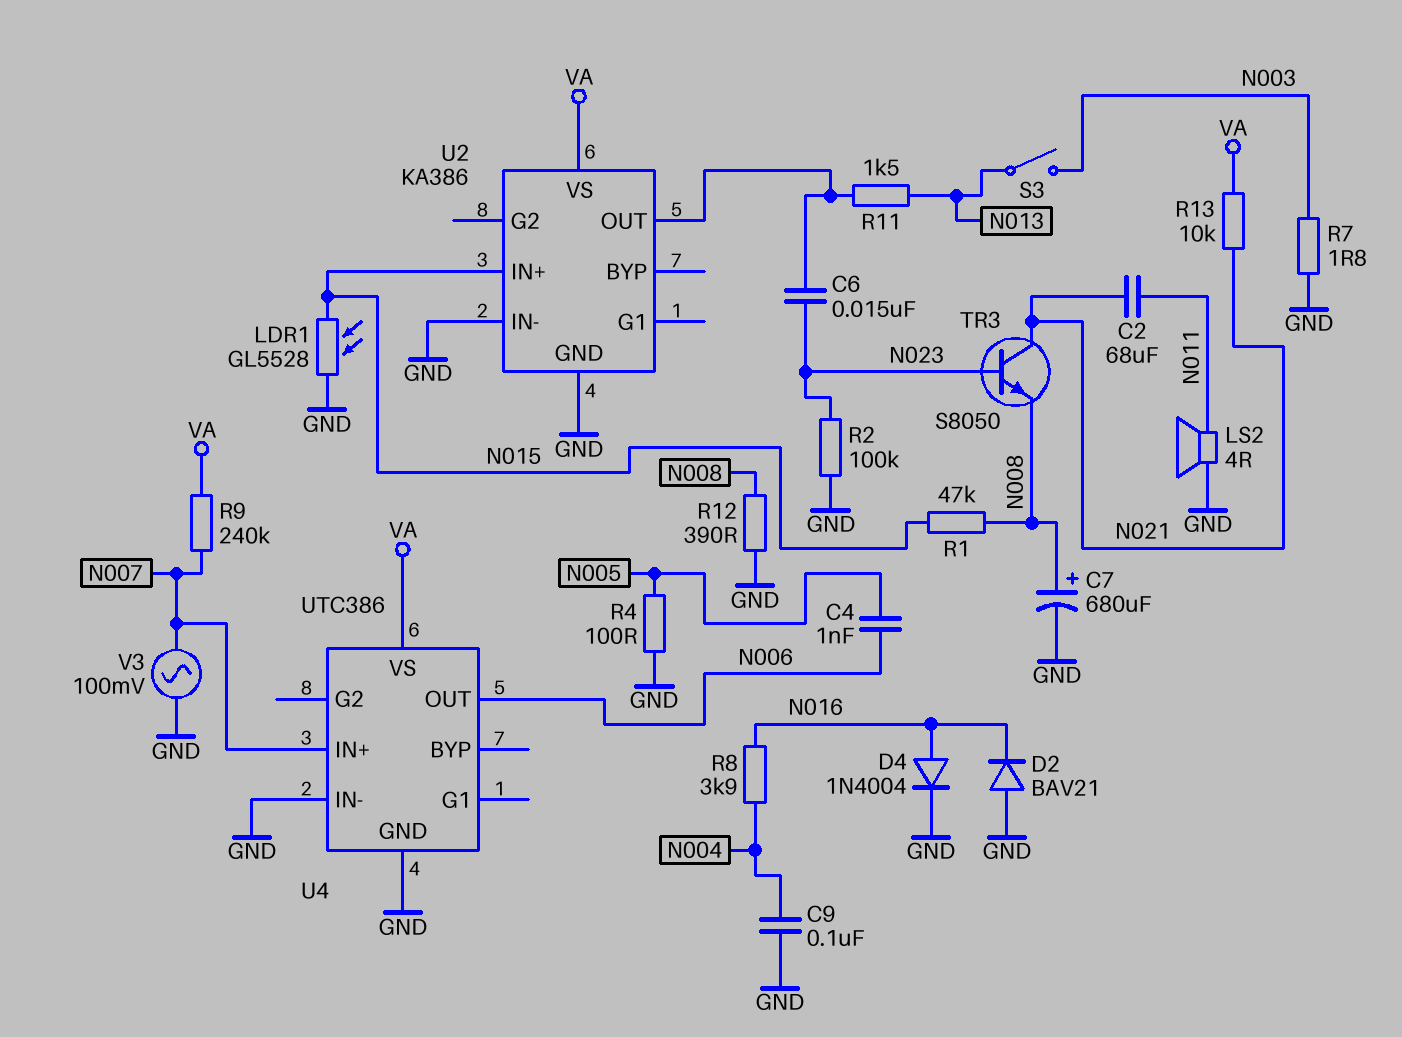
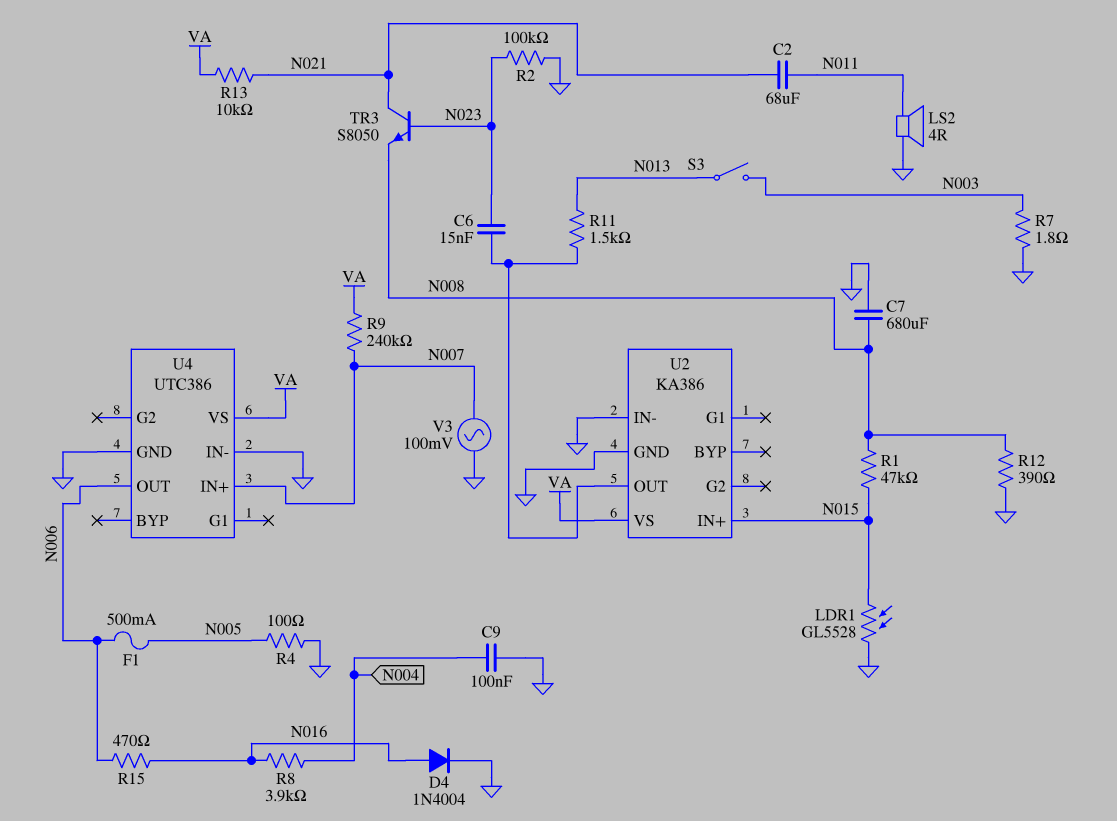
C4: 1nF (N005, N006) -> none
C7: 680uF (plus N008, minus GND) -> 680uF (GND, N008)
D2: diode BAV21 (A GND, K N016) -> none
F1: none -> 500mA (N005, N006)
R15: none -> 470 (N006, N016)

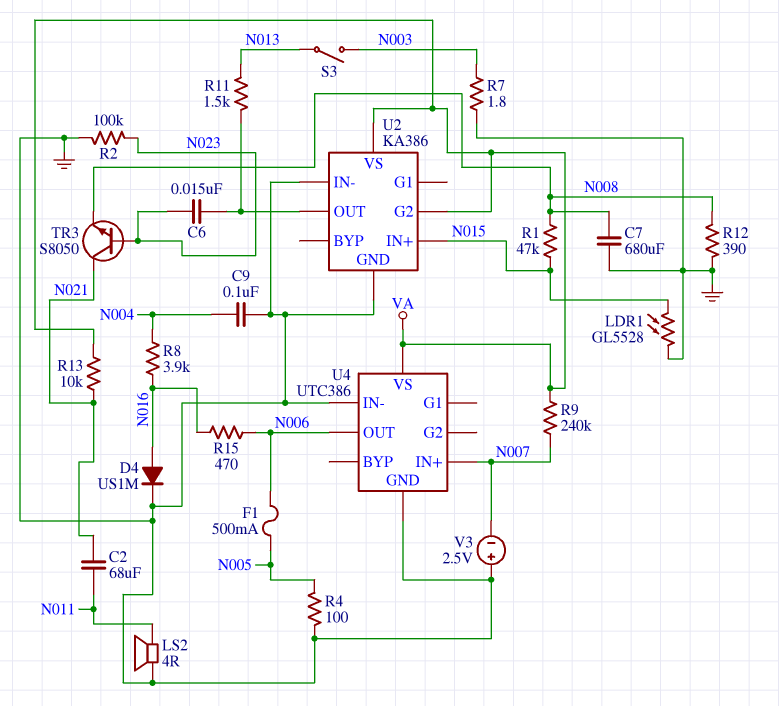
D4: diode 1N4004 (A N016, K GND) -> diode US1M (A N016, K GND)
U2 pin G2: none -> VA
V3: AC 100mV (GND, N007) -> 2.5V (plus GND, minus N007)

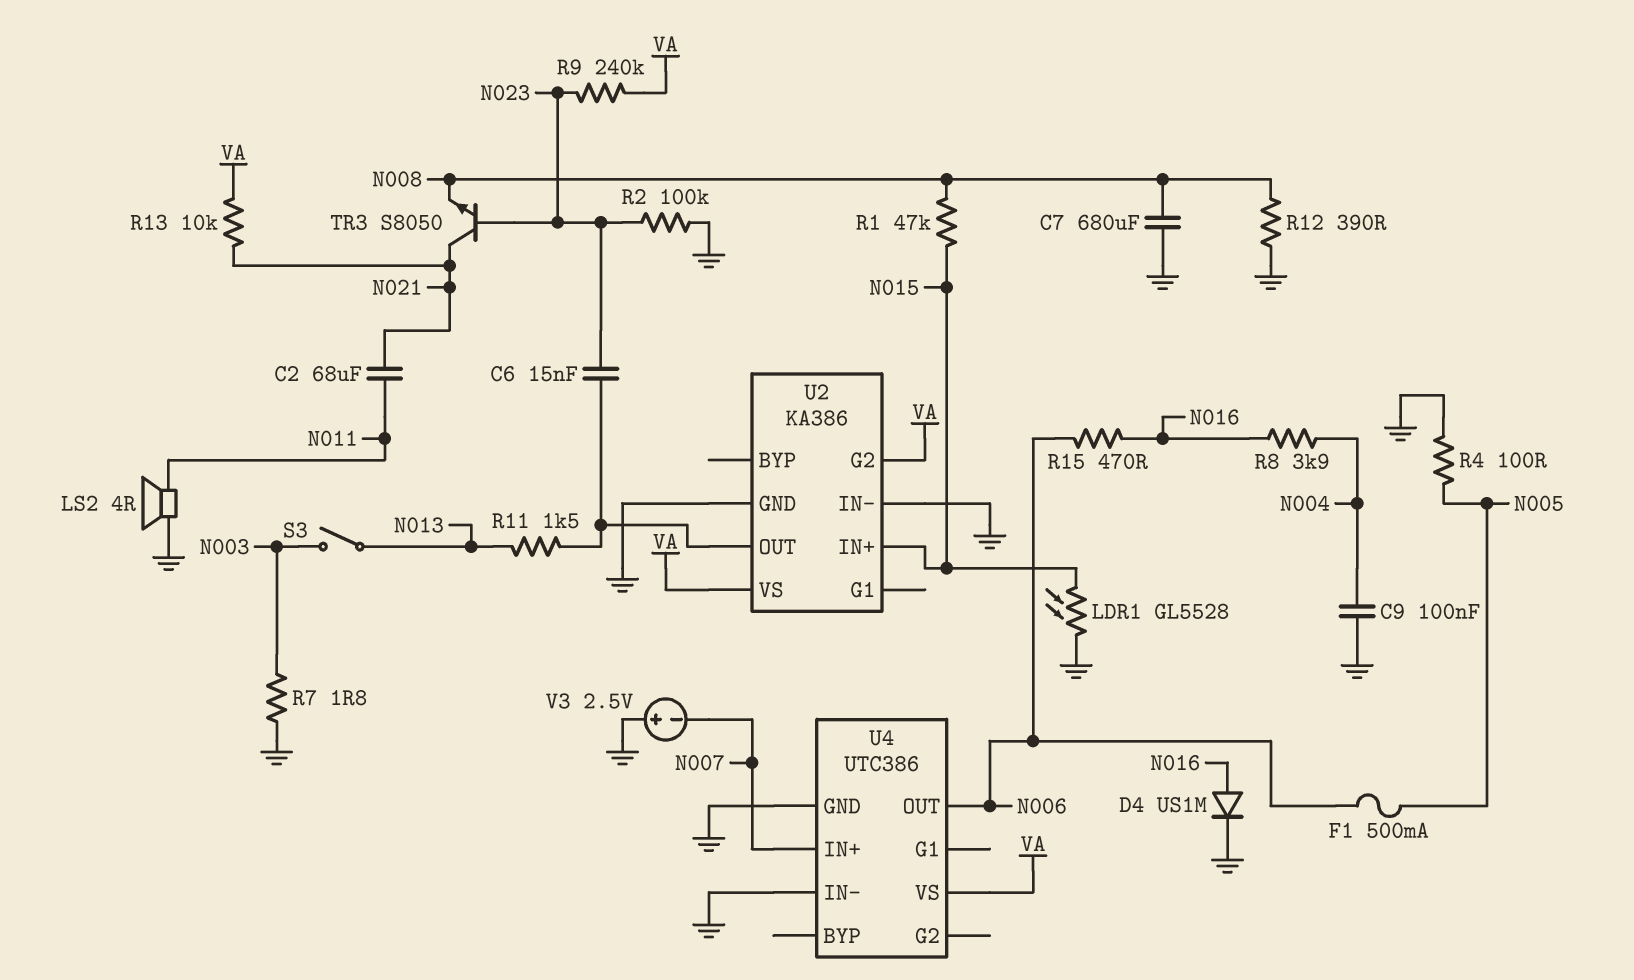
R9: 240k (N007, VA) -> 240k (N023, VA)

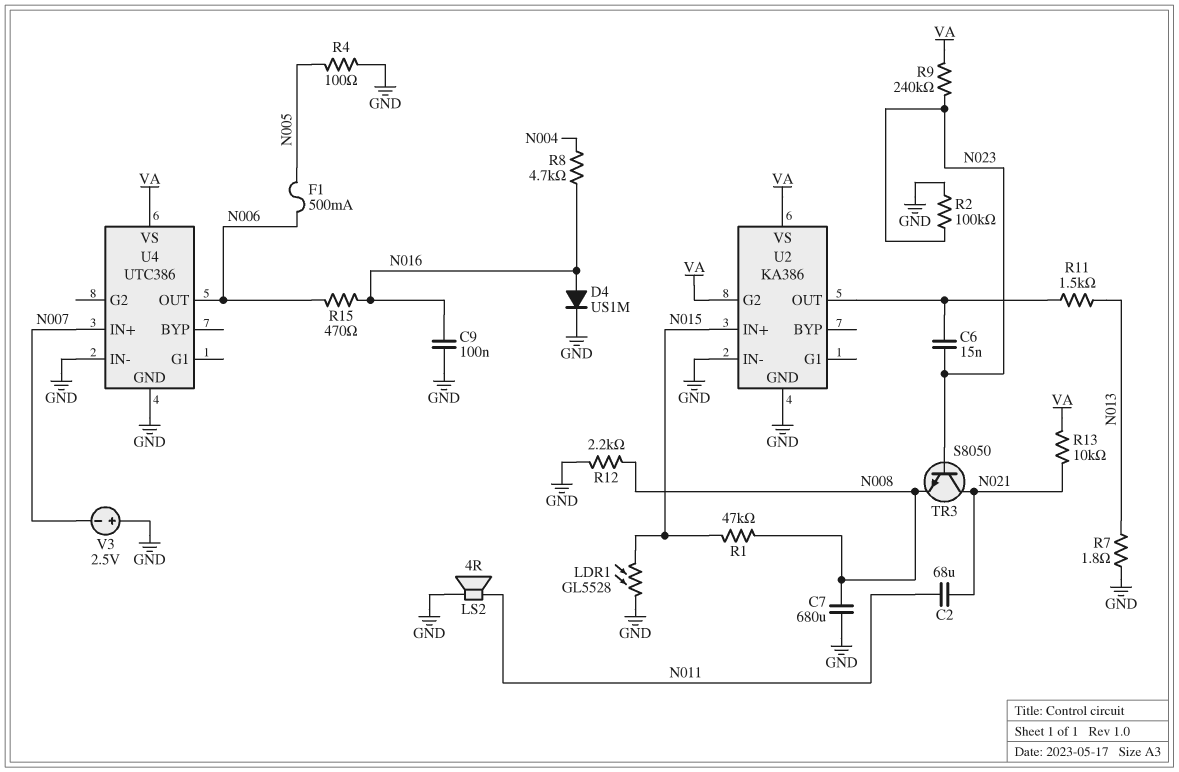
C9: 100nF (GND, N004) -> 100nF (GND, N016)
R7: 1.8 (GND, N003) -> 1.8 (GND, N013)
R8: 3.9k (N004, N016) -> 4.7k (N004, N016)
R12: 390 (GND, N008) -> 2.2k (GND, N008)
S3: switch (N003, N013) -> none

